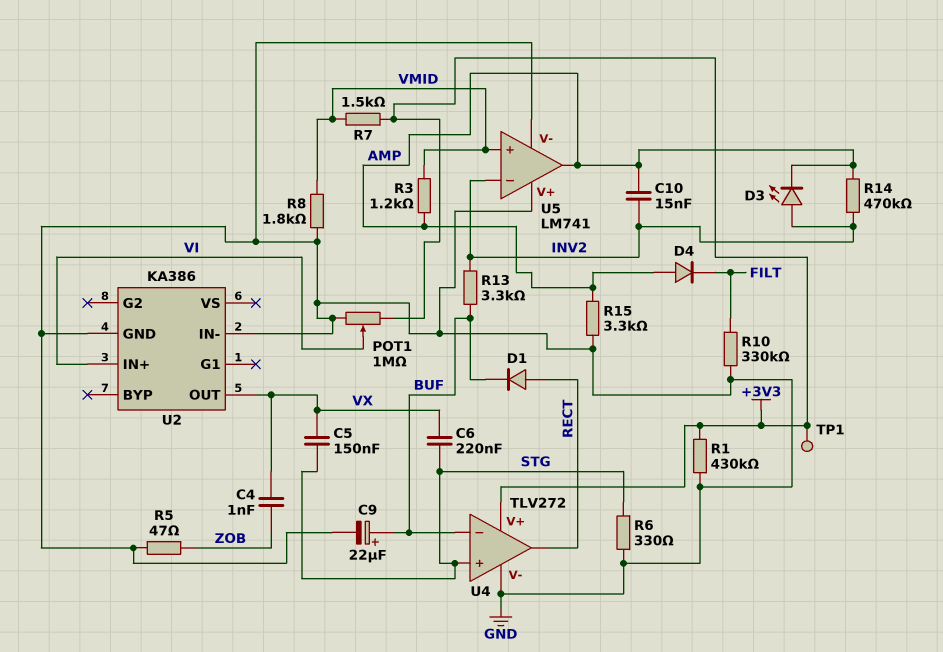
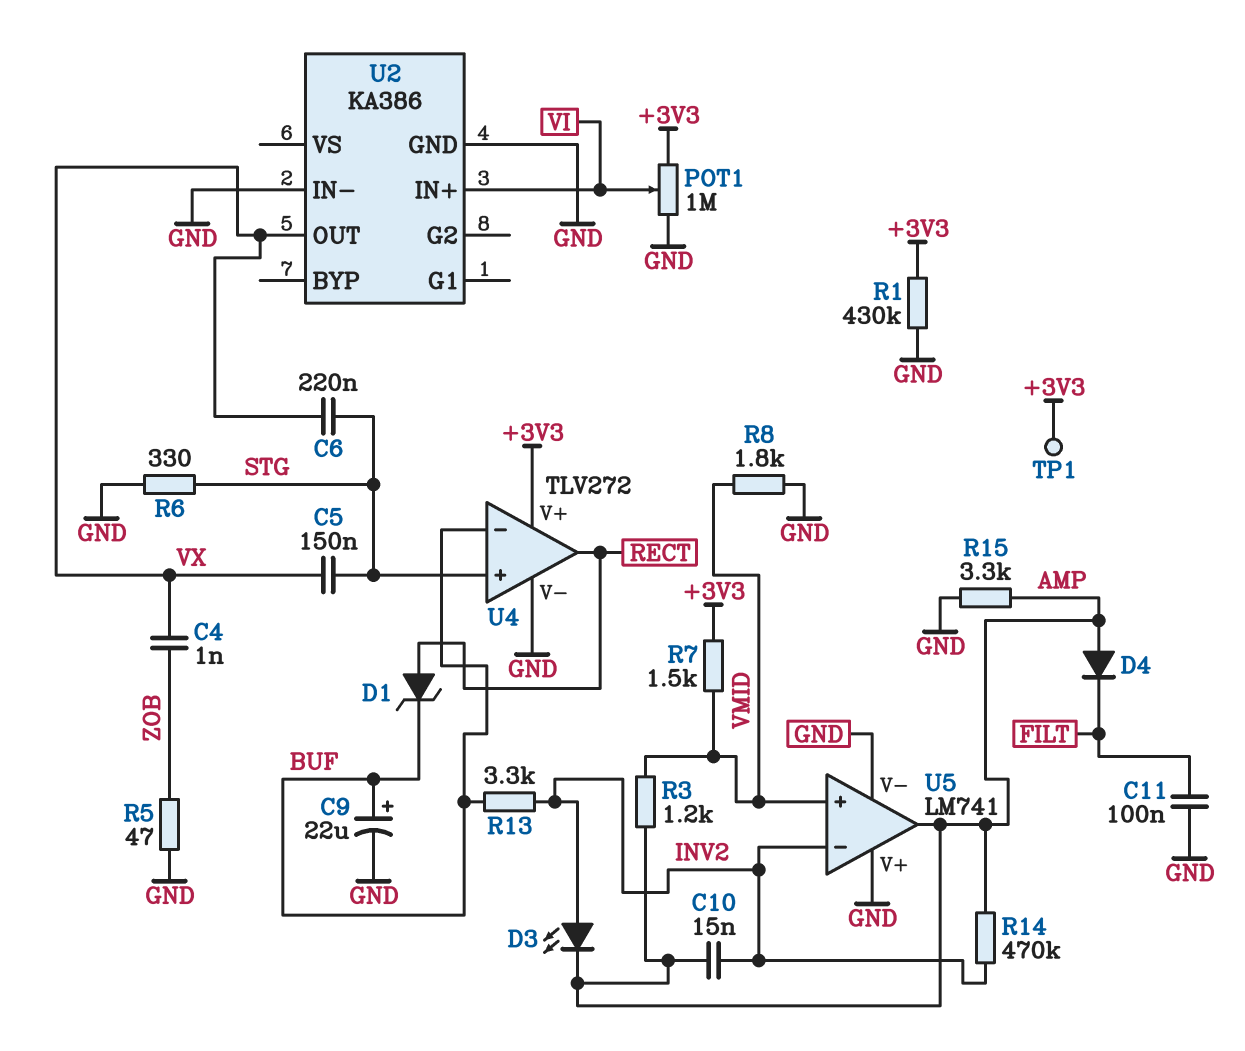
C11: none -> 100nF (FILT, GND)
D1: diode (A RECT, K BUF) -> zener (A RECT, K BUF)
R10: 330k (FILT, GND) -> none

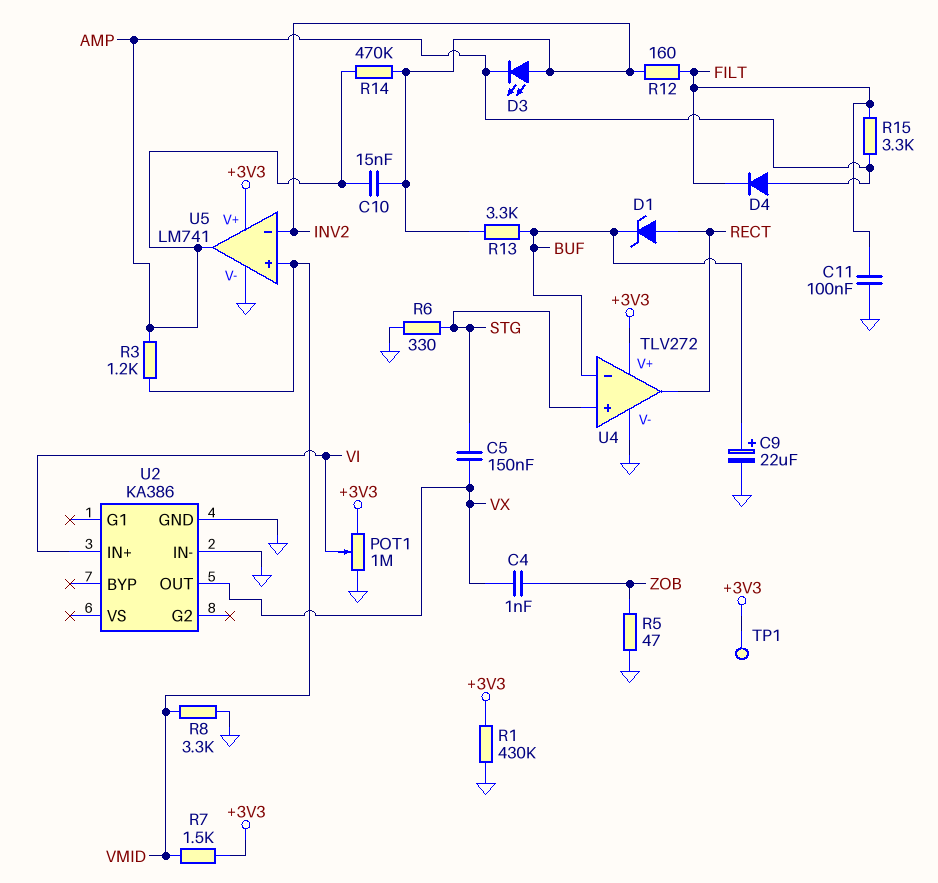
C6: 220nF (STG, VX) -> none
R8: 1.8k (GND, VMID) -> 3.3k (GND, VMID)
R12: none -> 160 (FILT, INV2)
R15: 3.3k (AMP, GND) -> 3.3k (AMP, FILT)
U5 pin V+: GND -> +3V3

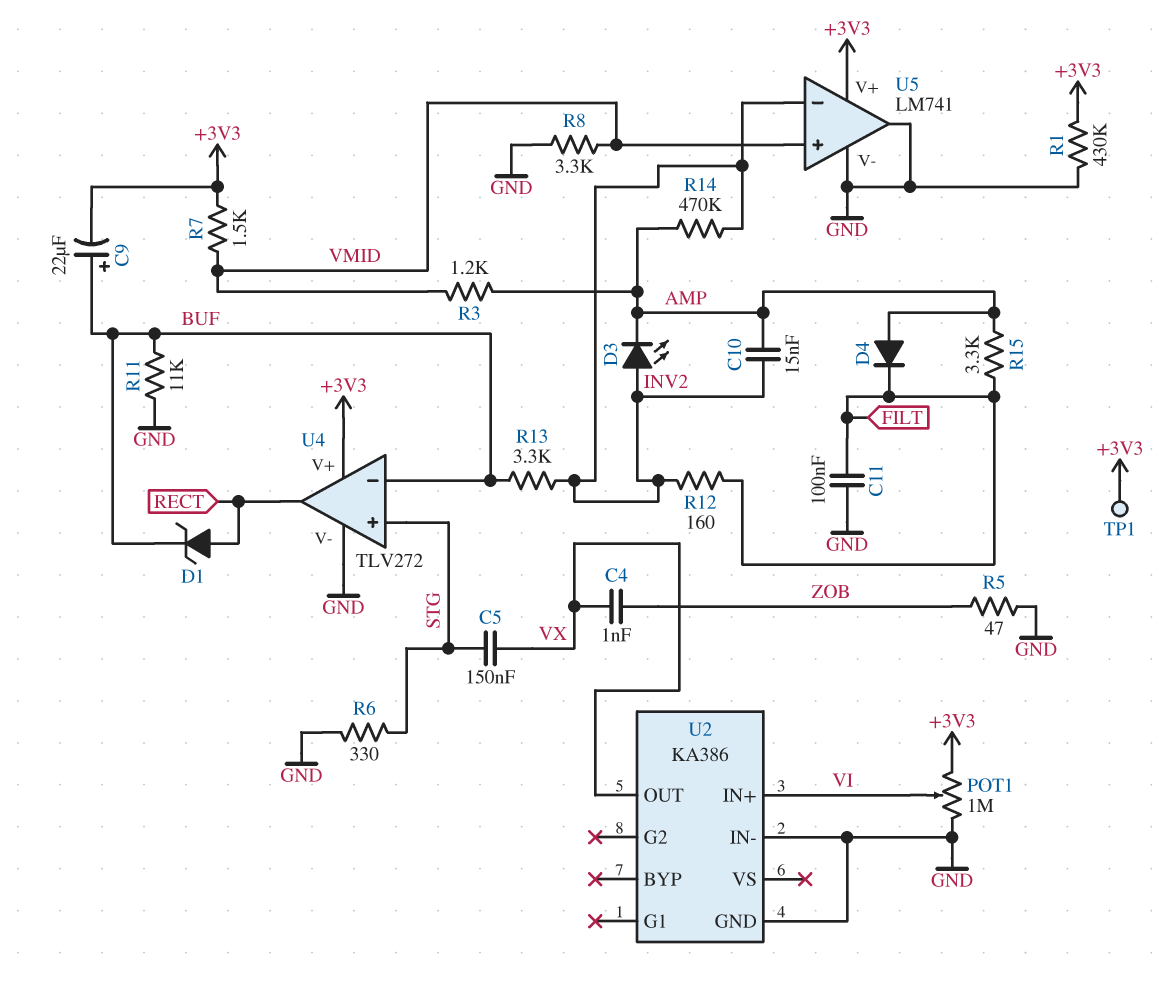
C9: 22uF (plus BUF, minus GND) -> 22uF (plus BUF, minus +3V3)
R11: none -> 11k (BUF, GND)
U5 pin out: AMP -> GND

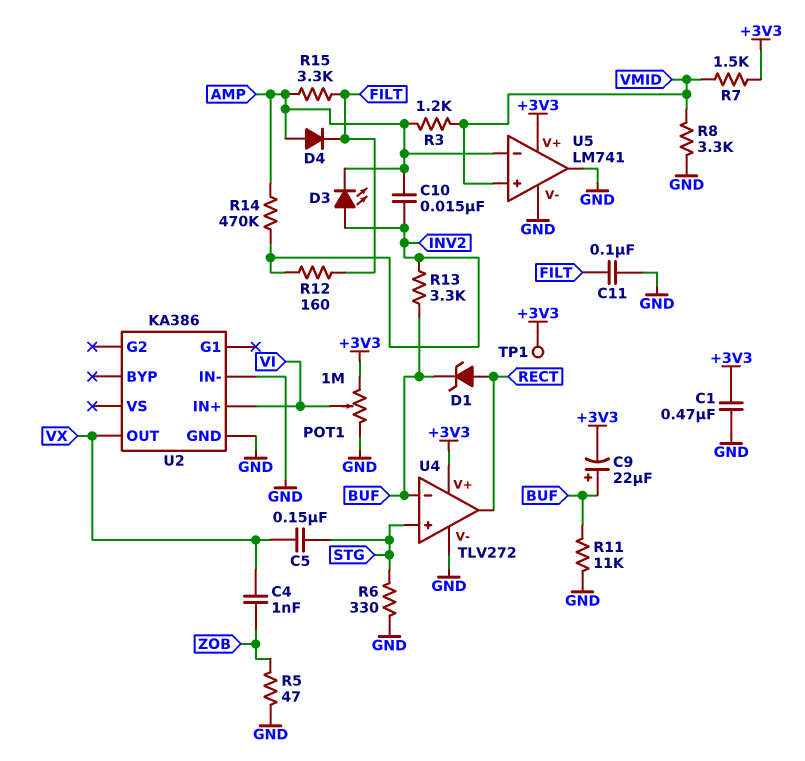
C1: none -> 470nF (+3V3, GND)
R1: 430k (+3V3, GND) -> none
U5 pin in-: INV2 -> AMP

